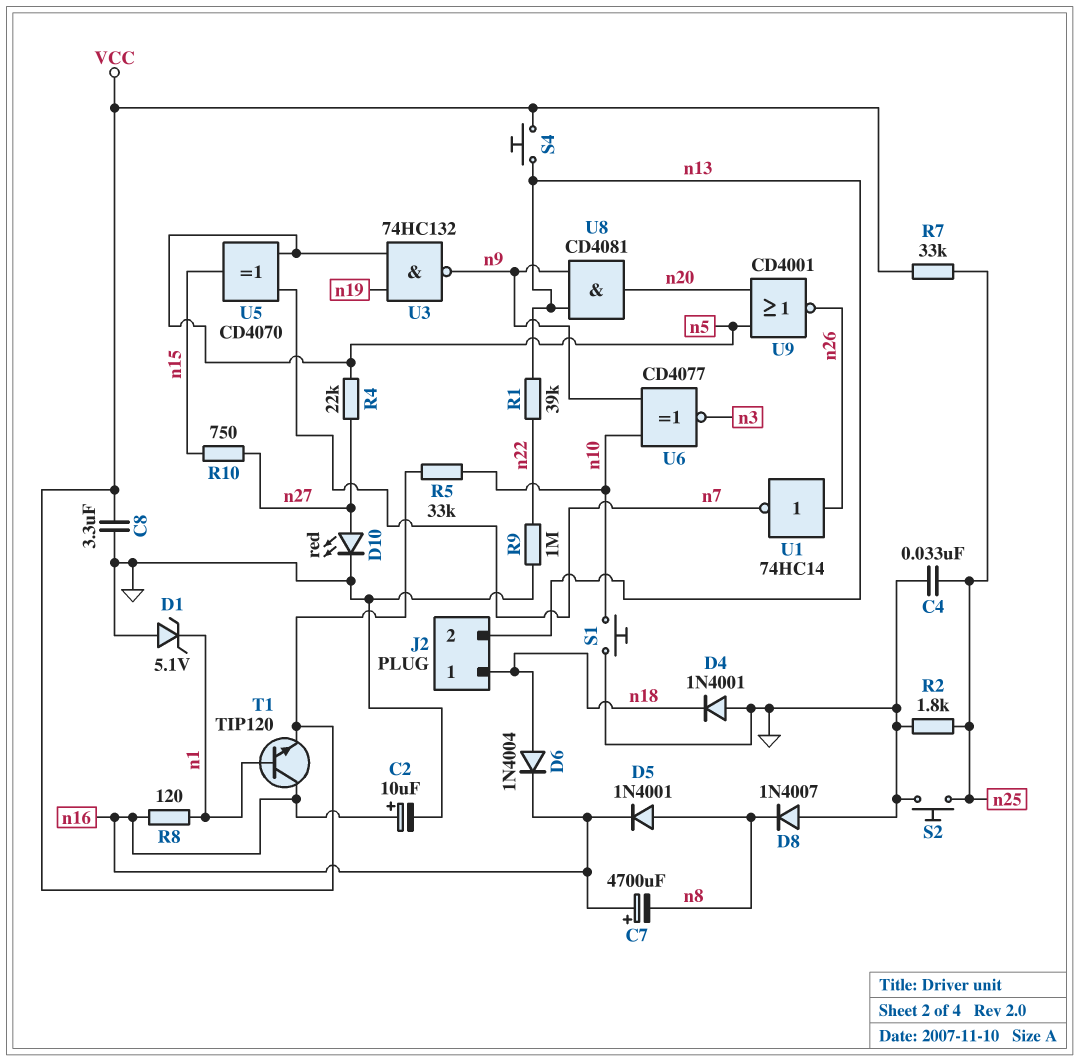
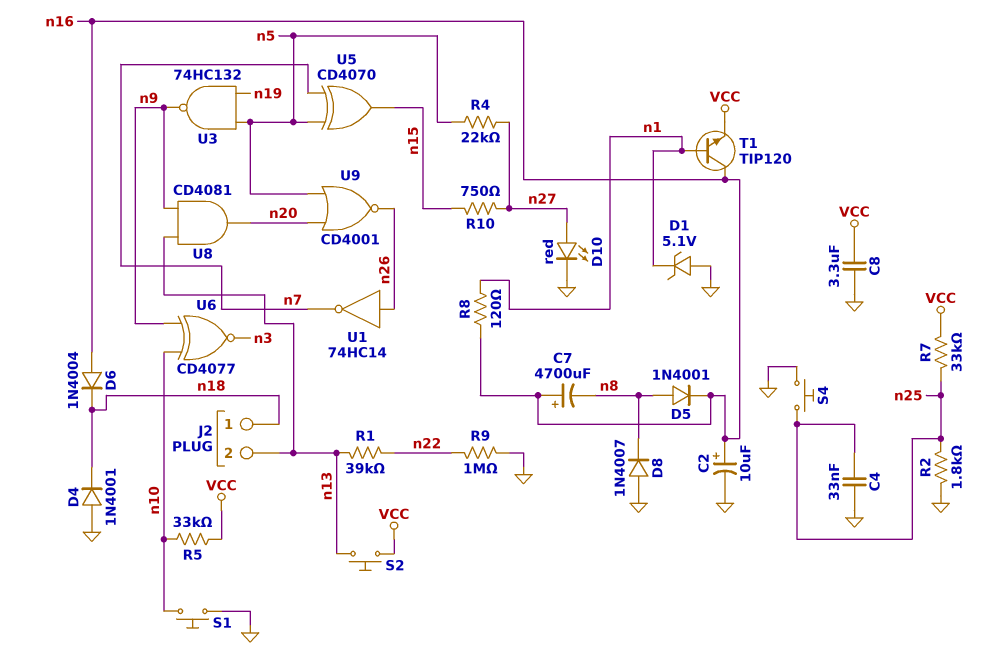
D6: diode 1N4004 (A n18, K n16) -> diode 1N4004 (A n16, K n18)
S2: button (GND, n25) -> button (VCC, n13)
S4: button (VCC, n13) -> button (GND, n25)

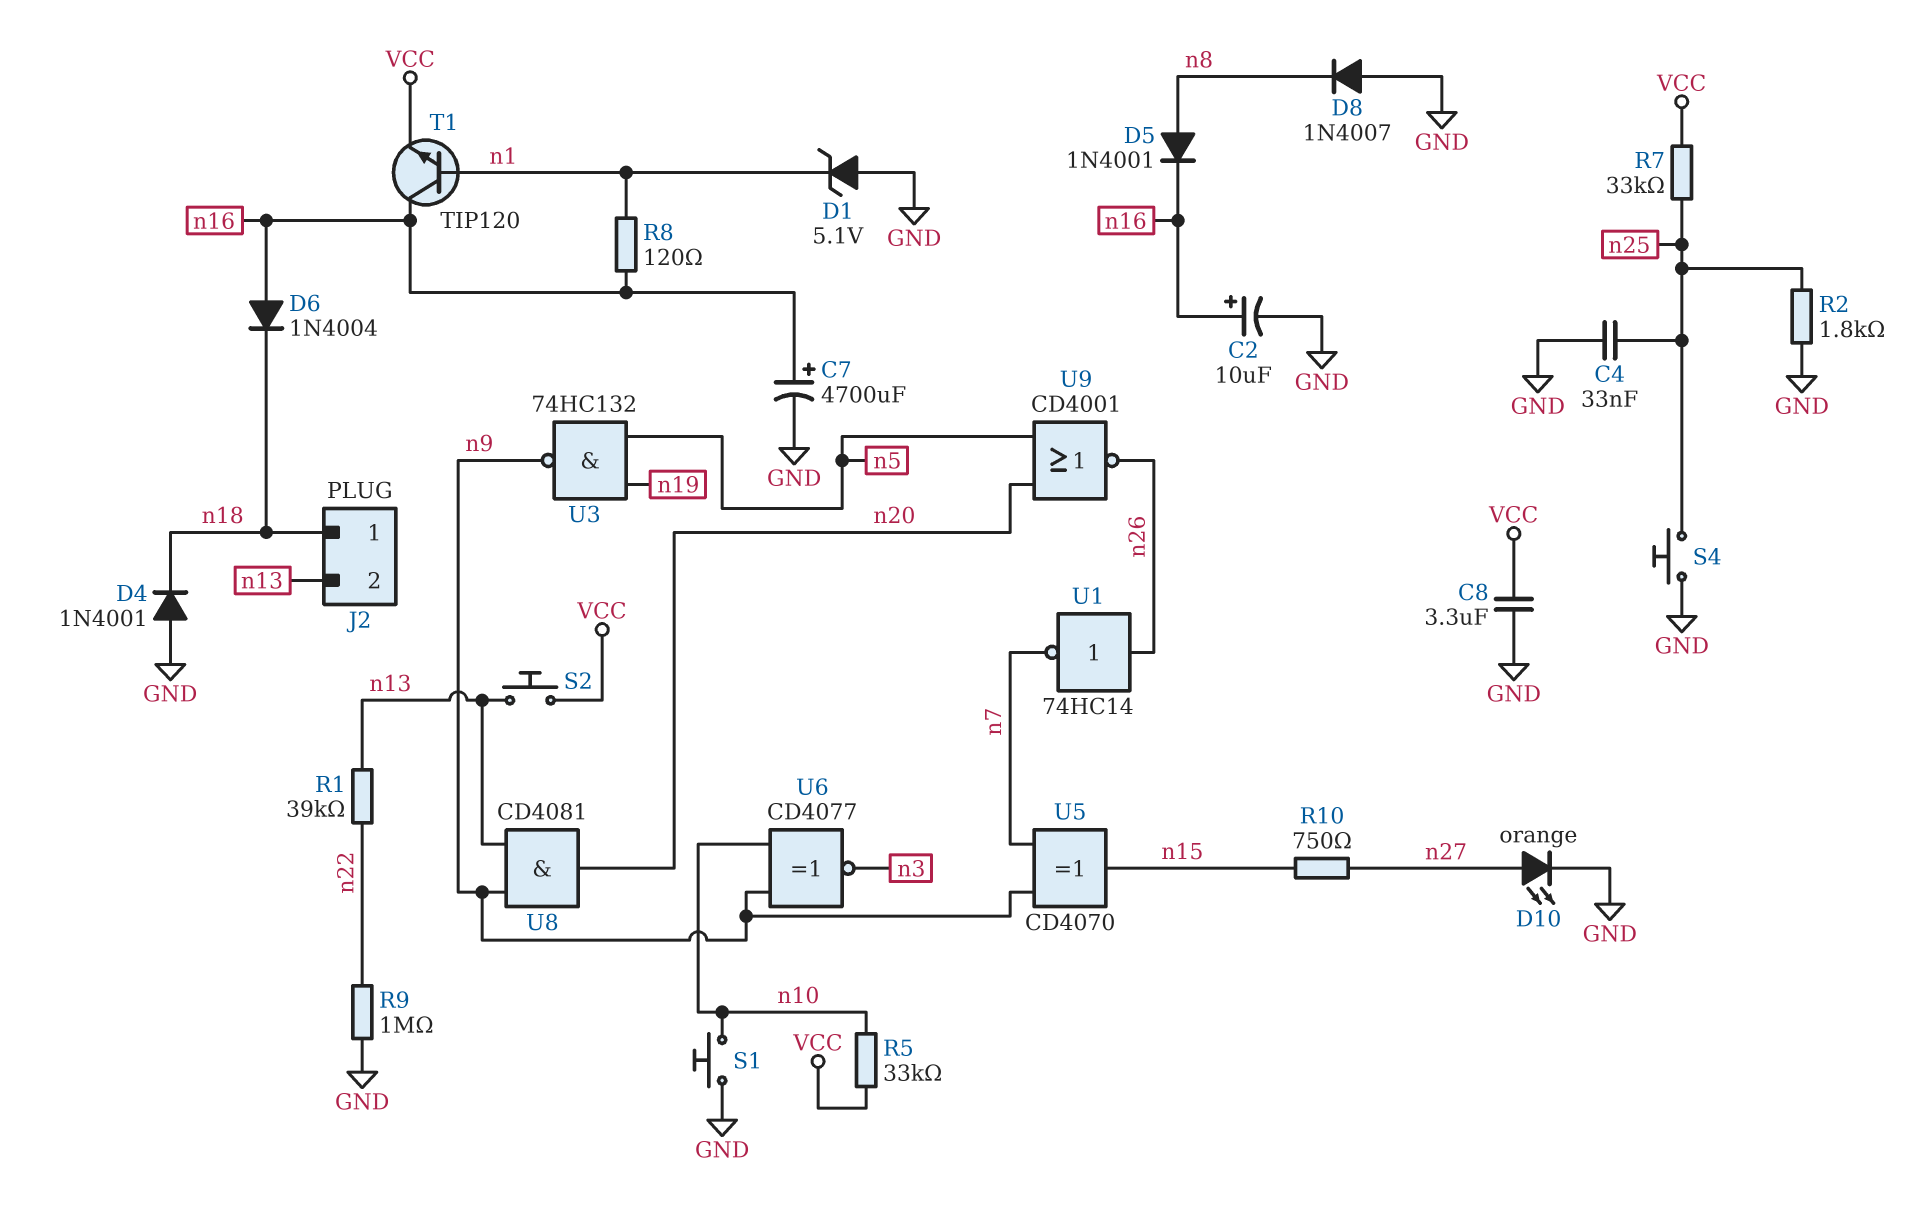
C7: 4700uF (plus n16, minus n8) -> 4700uF (plus n16, minus GND)
D10: LED red (A n27, K GND) -> LED orange (A n27, K GND)
R4: 22k (n5, n27) -> none
U5: XOR CD4070 (in n5, in n7, out n15) -> XOR CD4070 (in n7, in n9, out n15)

